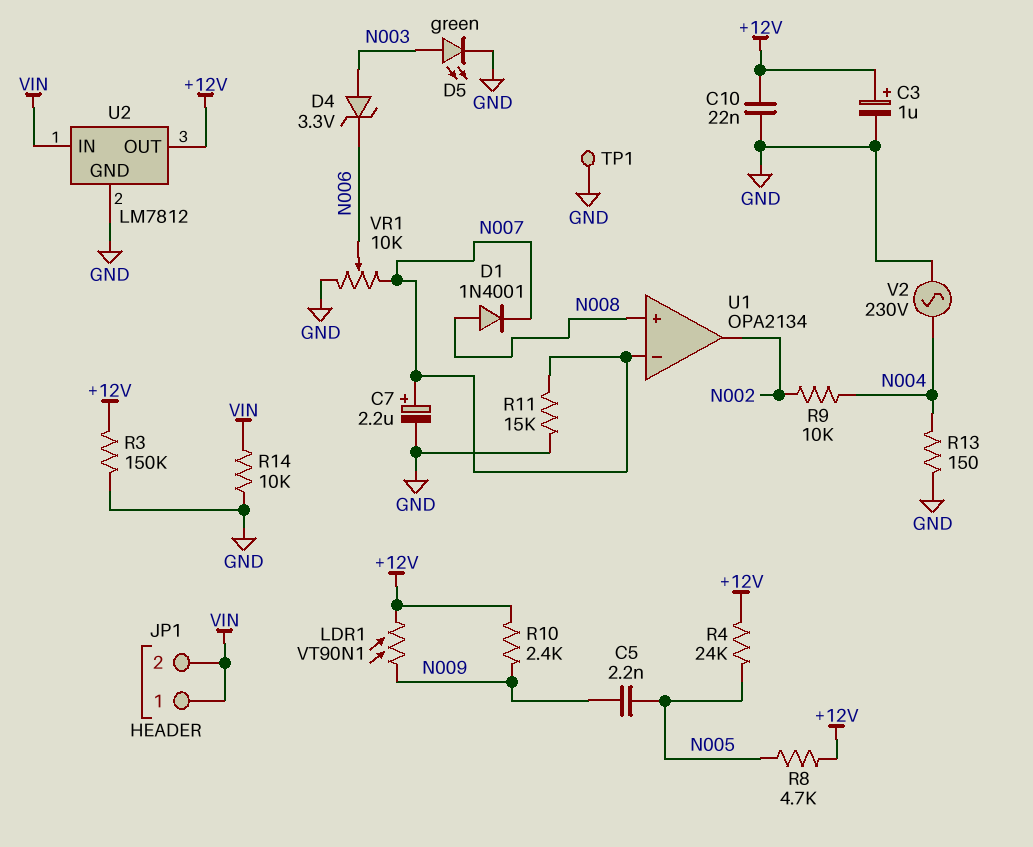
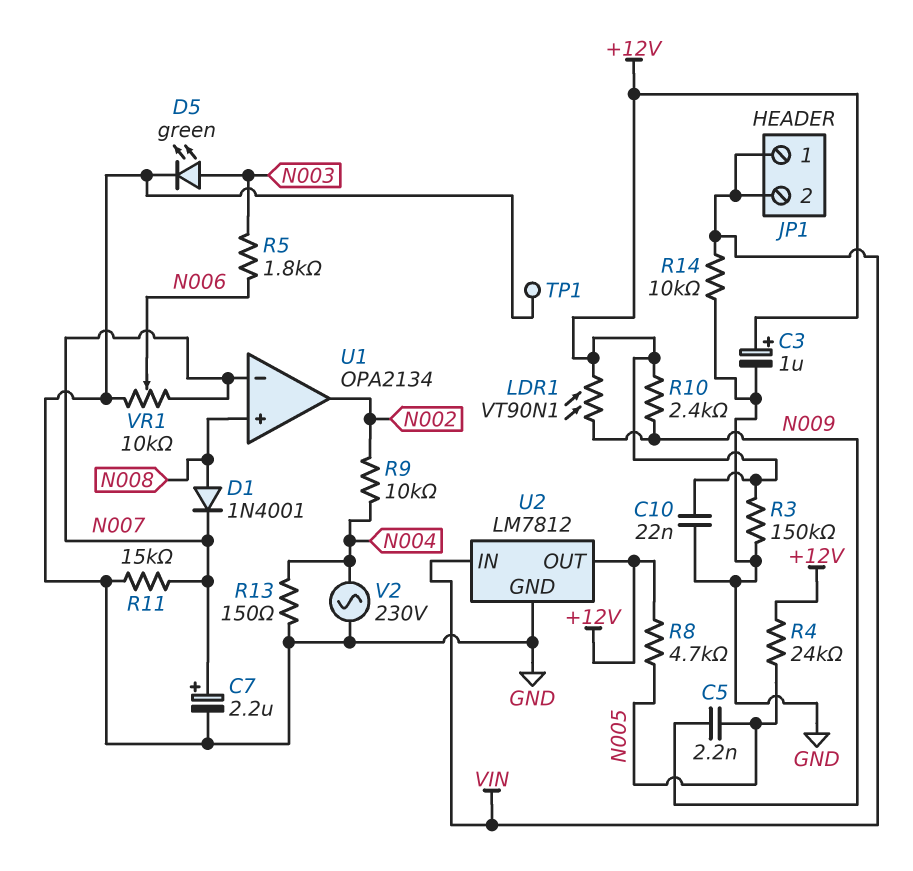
D4: zener 3.3V (A N003, K N006) -> none
R5: none -> 1.8k (N003, N006)

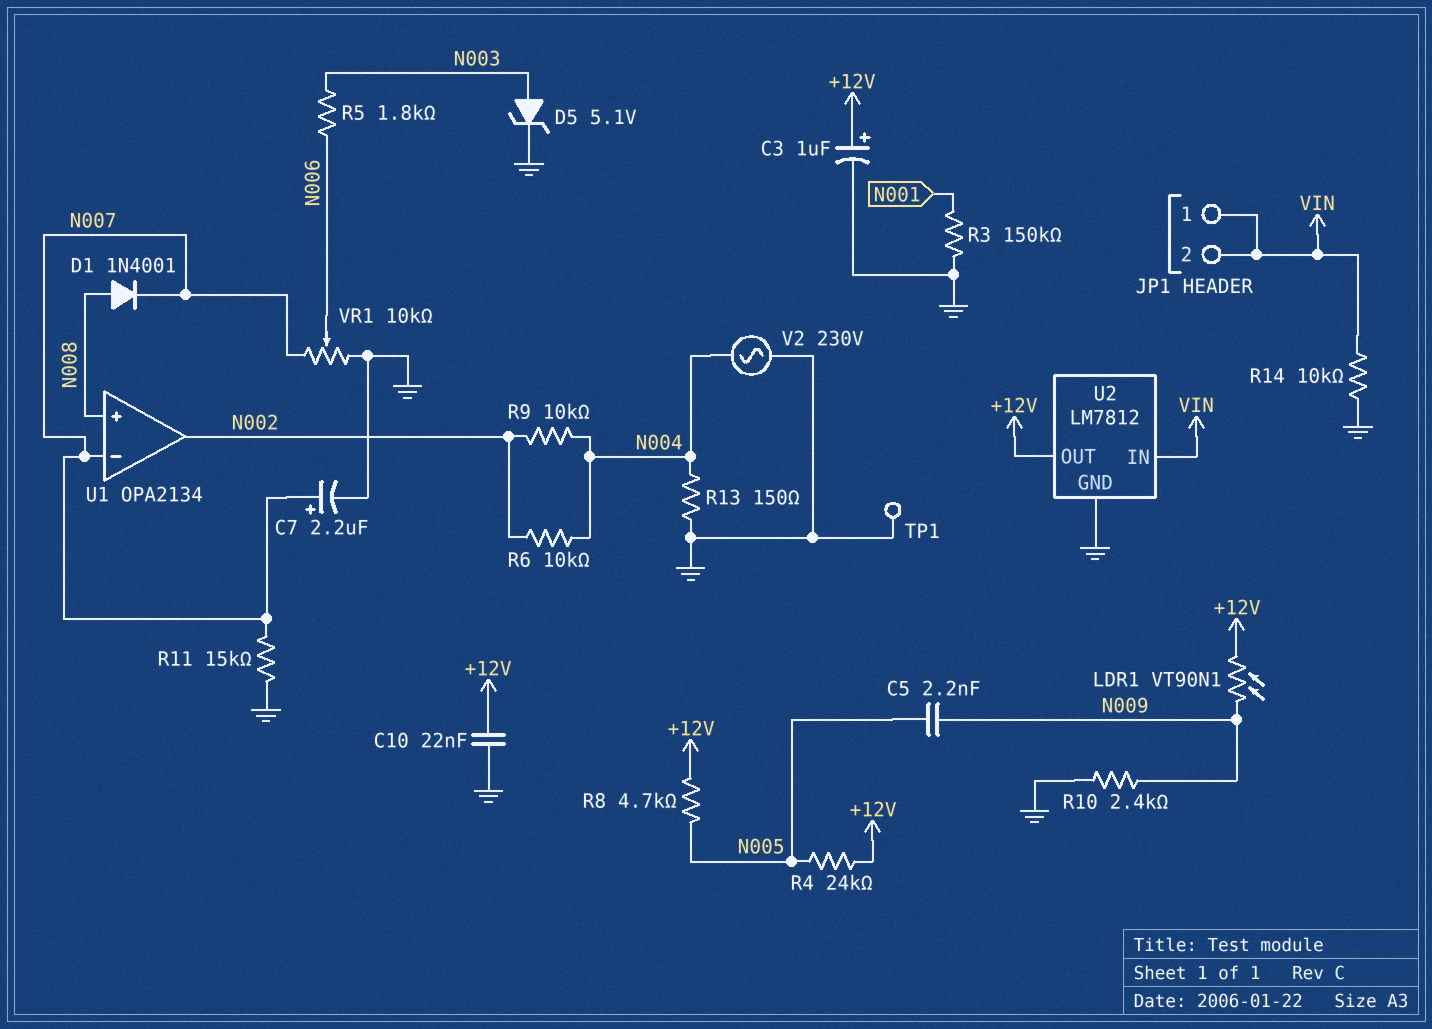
D5: LED green (A N003, K GND) -> zener 5.1V (A N003, K GND)
R3: 150k (+12V, GND) -> 150k (GND, N001)
R6: none -> 10k (N002, N004)
R10: 2.4k (+12V, N009) -> 2.4k (GND, N009)

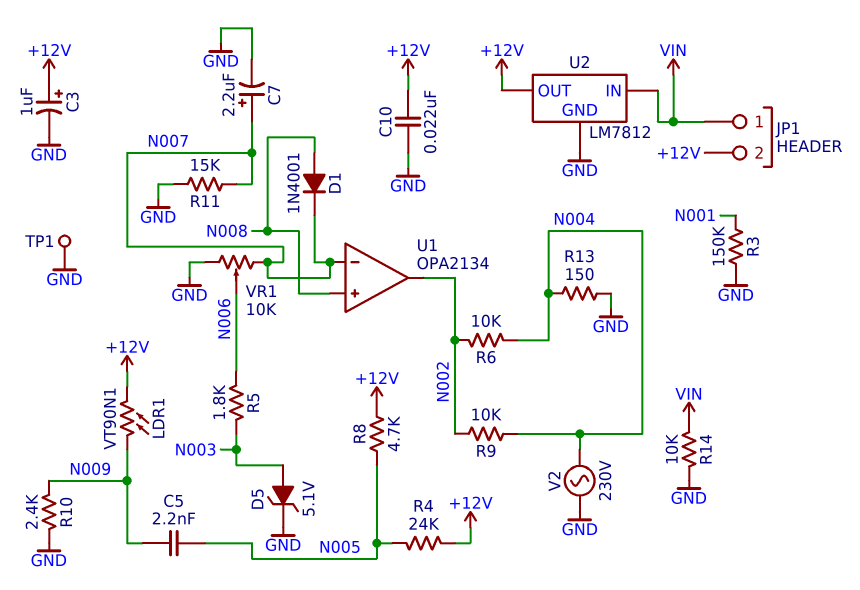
JP1 pin 2: VIN -> +12V

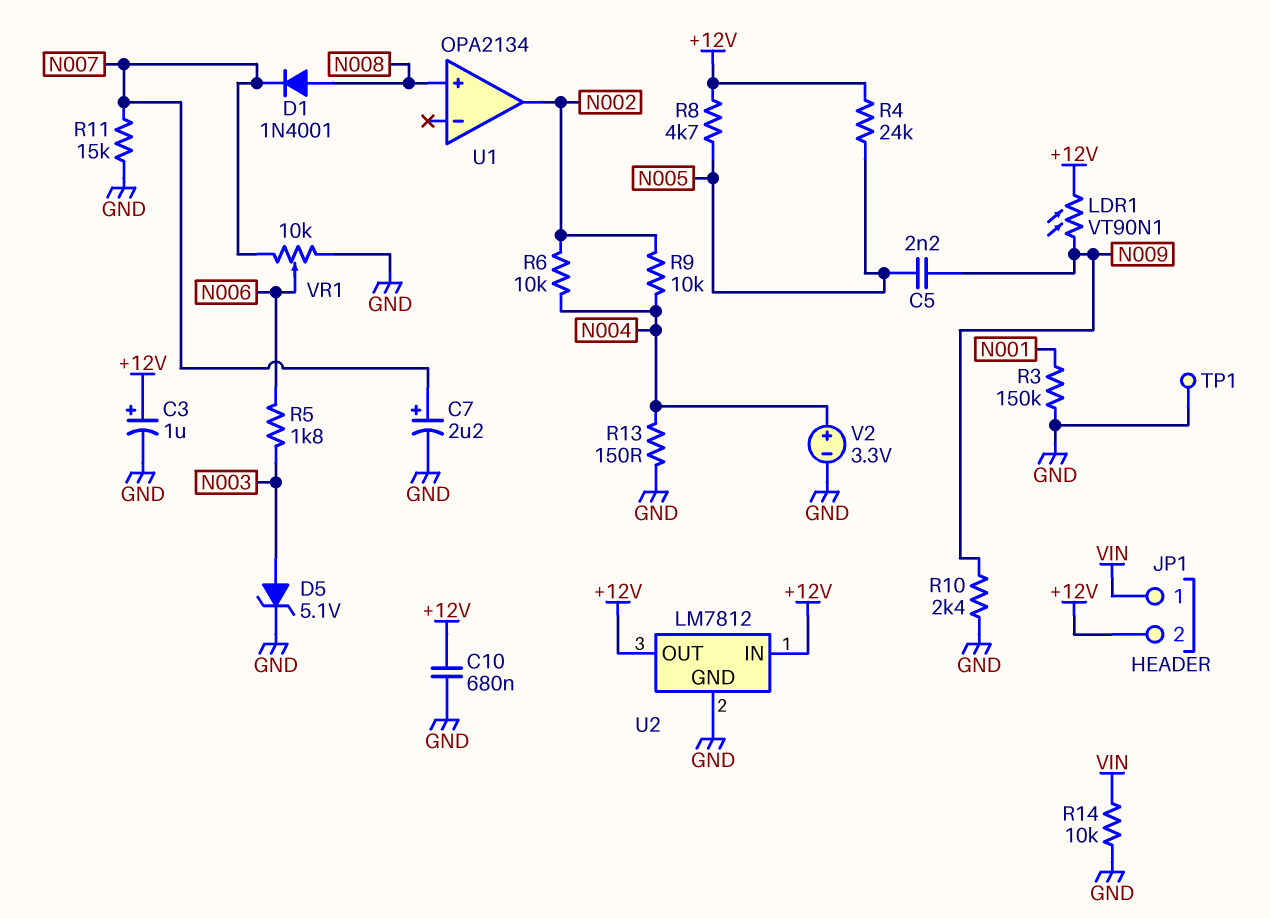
C10: 22nF (+12V, GND) -> 680nF (+12V, GND)
U1 pin in-: N007 -> none
U2 pin IN: VIN -> +12V
V2: AC 230V (GND, N004) -> 3.3V (plus N004, minus GND)

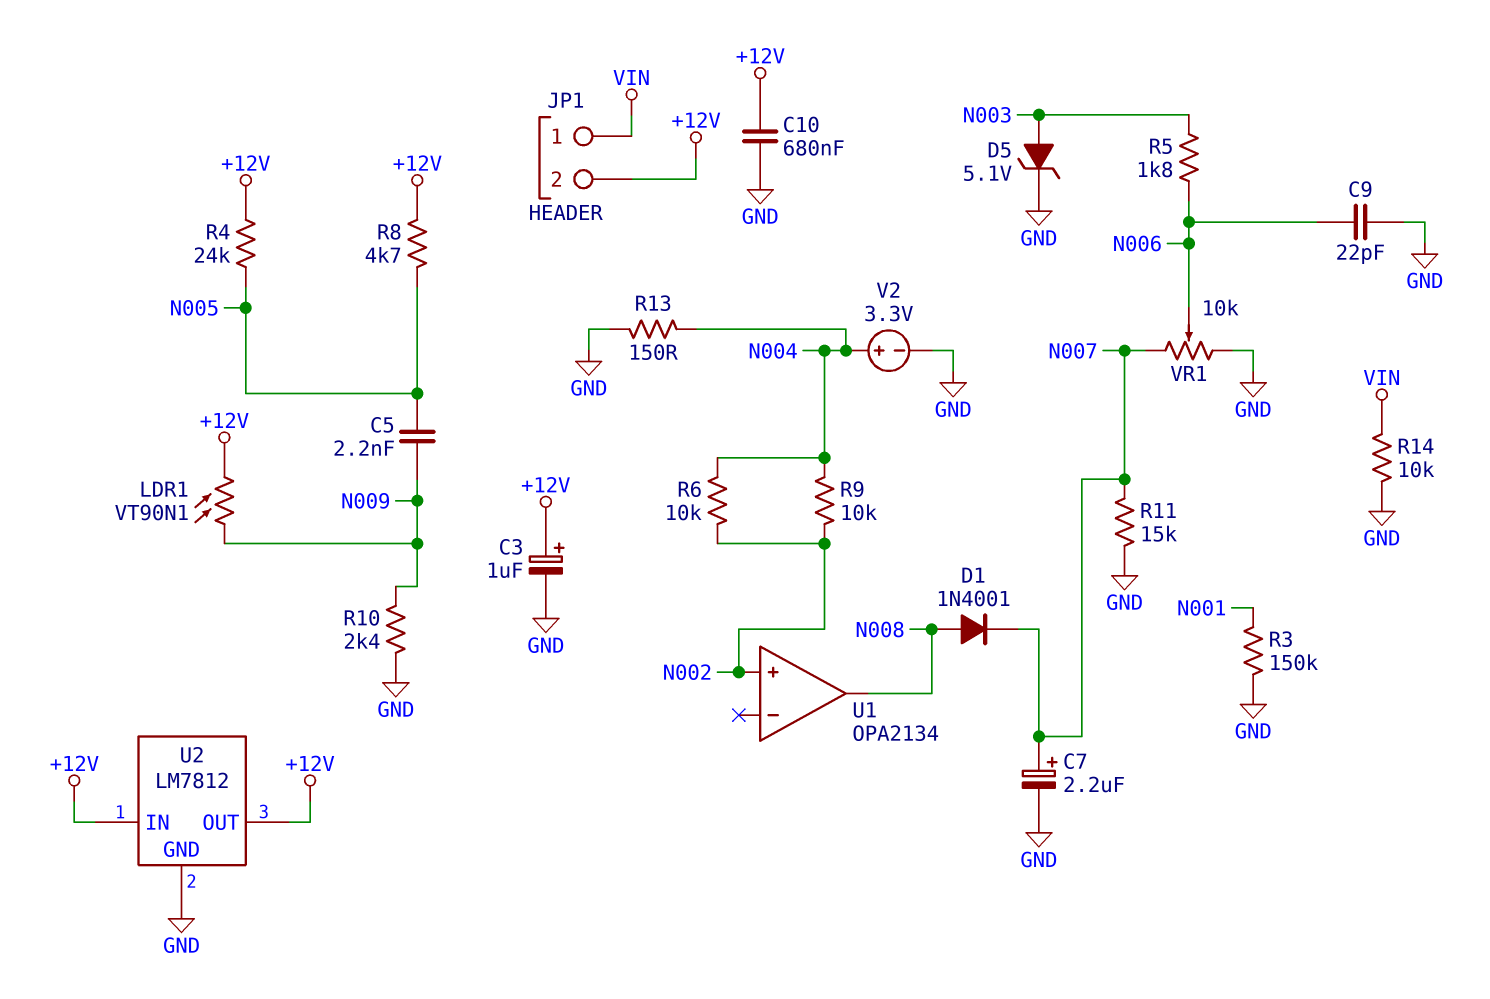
C9: none -> 22pF (GND, N006)
TP1: test point (GND) -> none
U1 pin in+: N008 -> N002
U1 pin out: N002 -> N008

